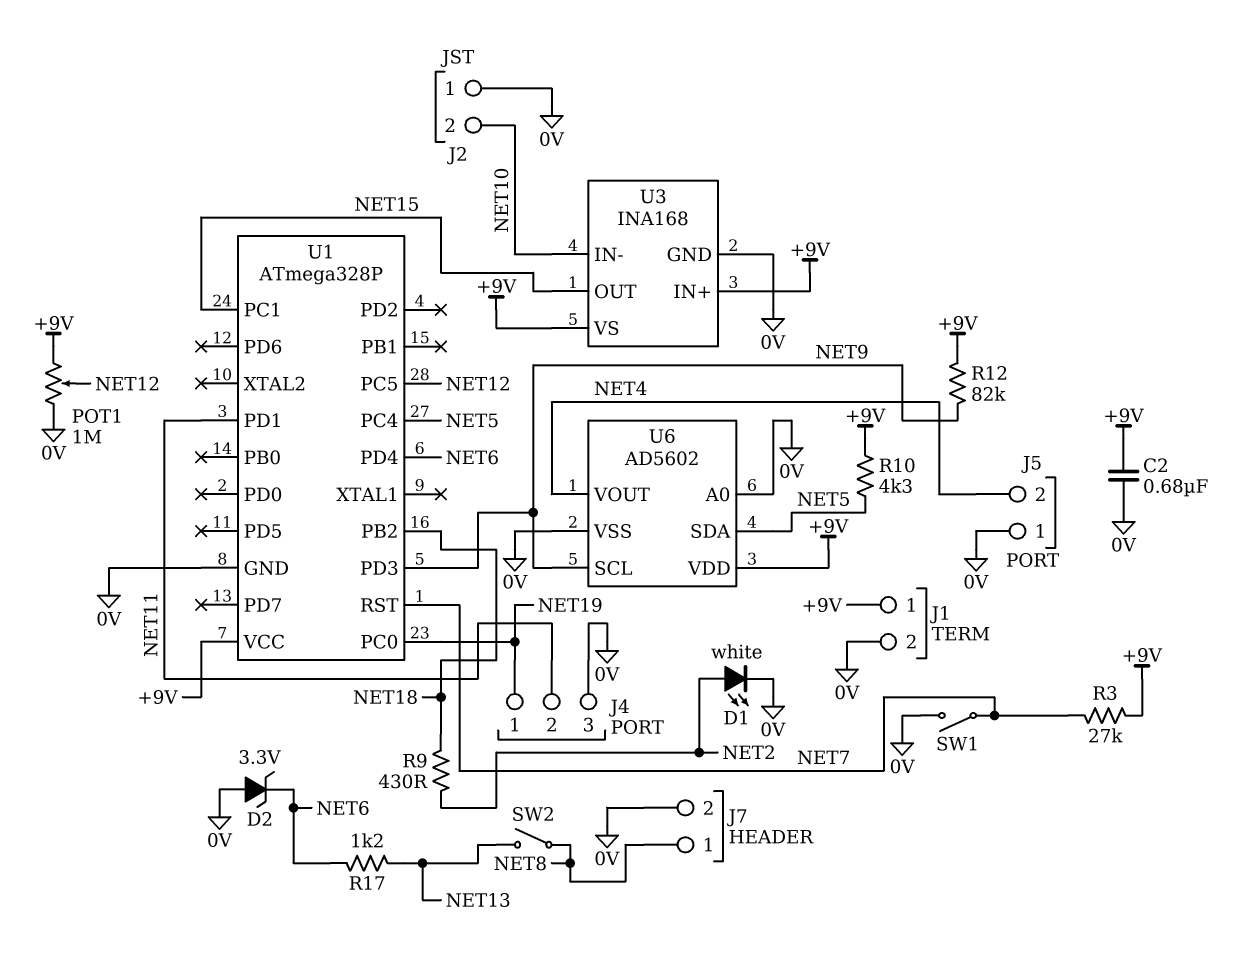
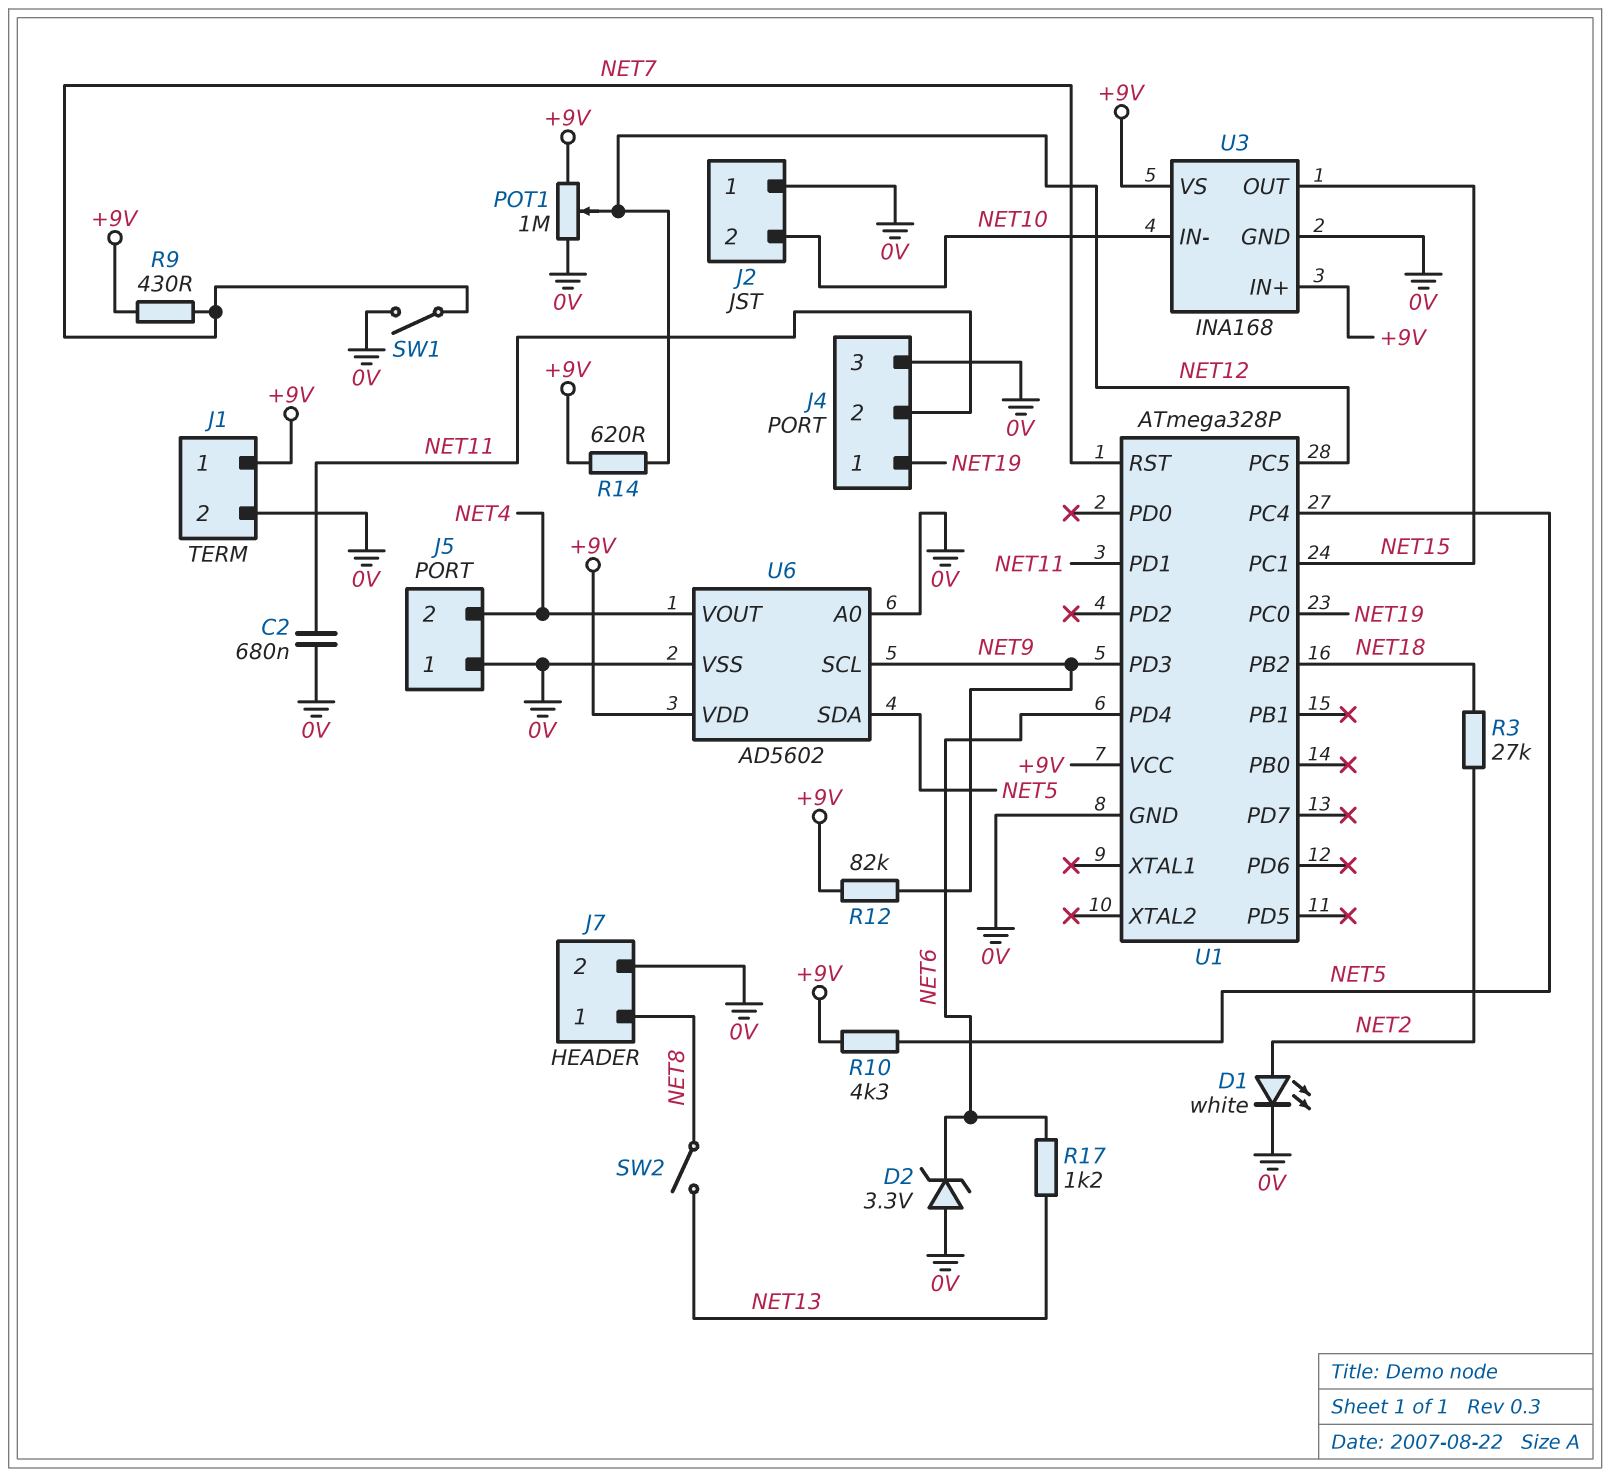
C2: 680nF (+9V, 0V) -> 680nF (0V, NET11)
R3: 27k (+9V, NET7) -> 27k (NET2, NET18)
R9: 430 (NET2, NET18) -> 430 (+9V, NET7)
R14: none -> 620 (+9V, NET12)

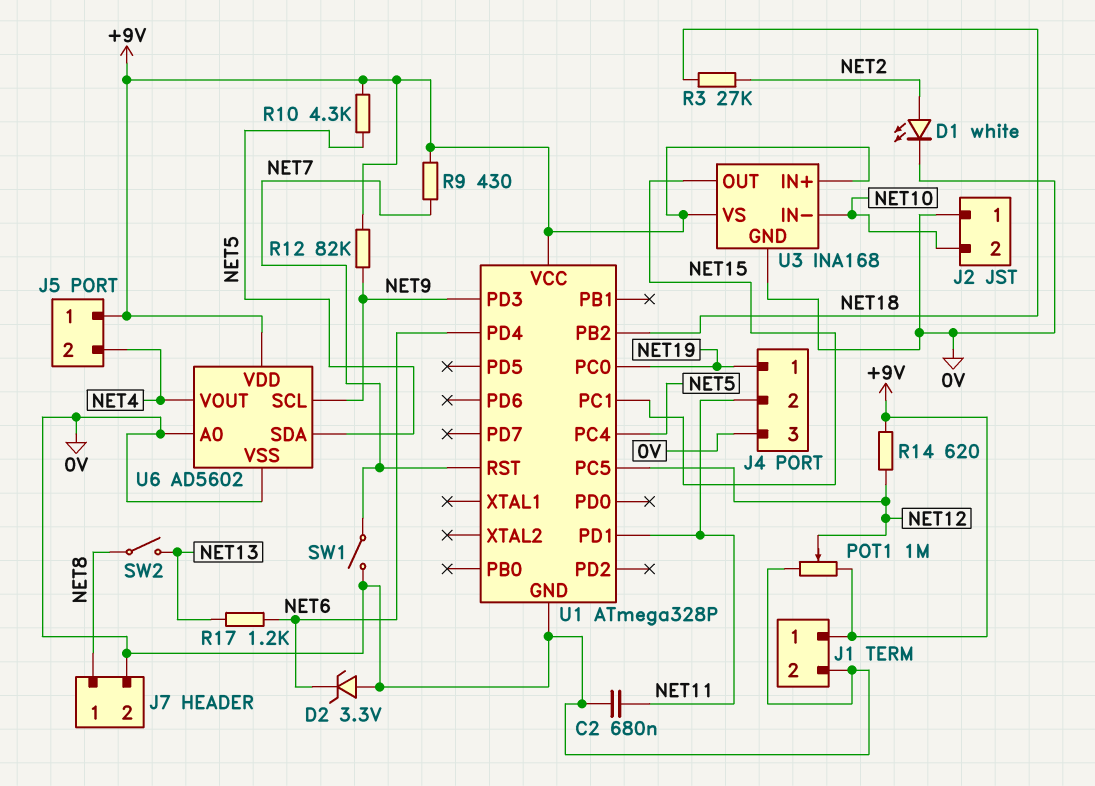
J5 pin 1: 0V -> +9V

